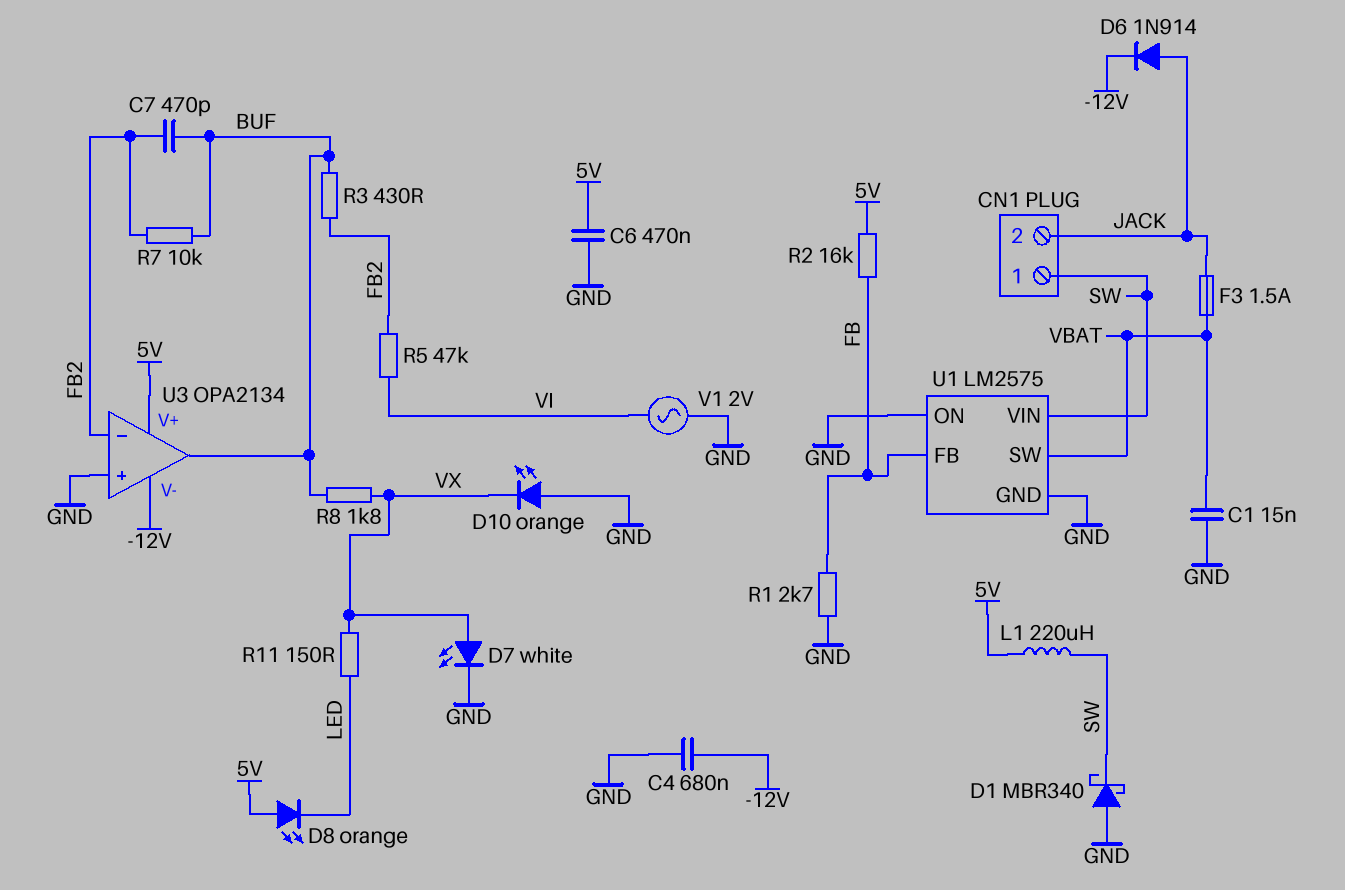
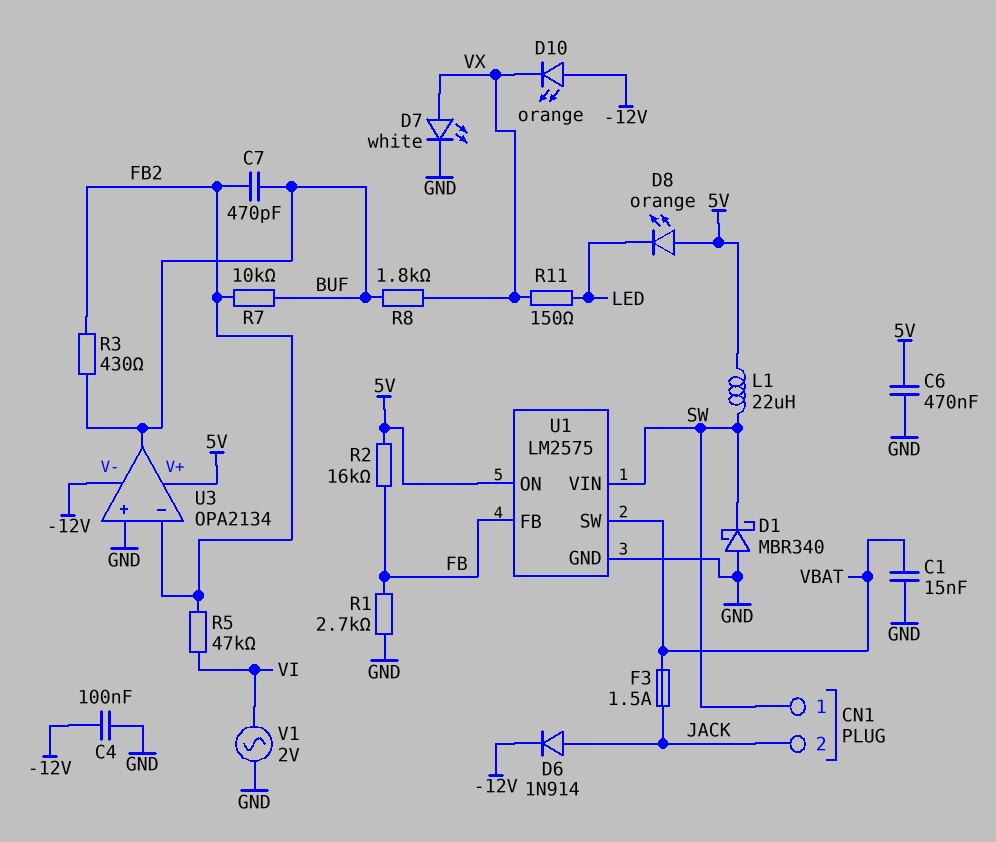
C4: 680nF (-12V, GND) -> 100nF (-12V, GND)
D10: LED orange (A GND, K VX) -> LED orange (A -12V, K VX)
L1: 220uH (5V, SW) -> 22uH (5V, SW)
U1 pin ON: GND -> 5V

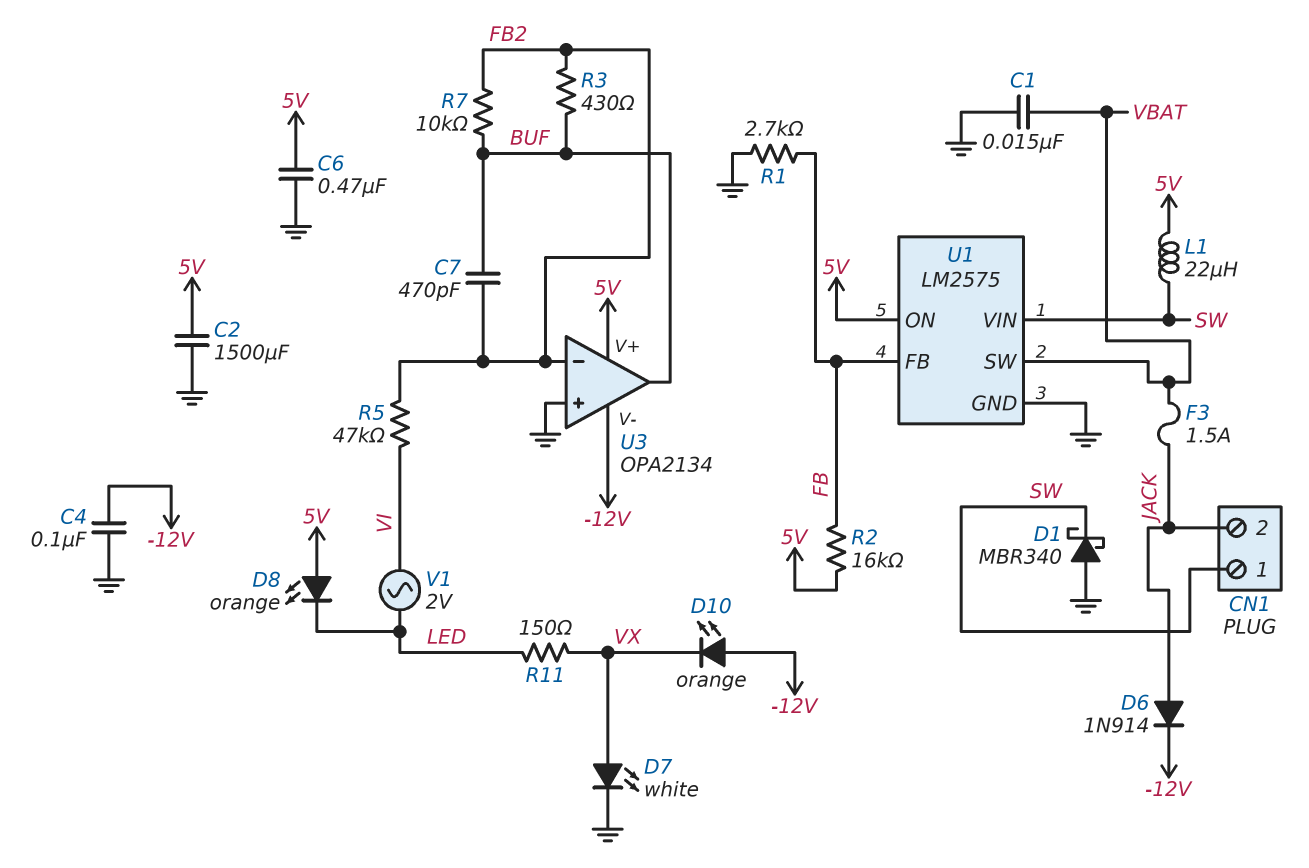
C2: none -> 1500uF (5V, GND)
R8: 1.8k (BUF, VX) -> none
V1: AC 2V (GND, VI) -> AC 2V (LED, VI)

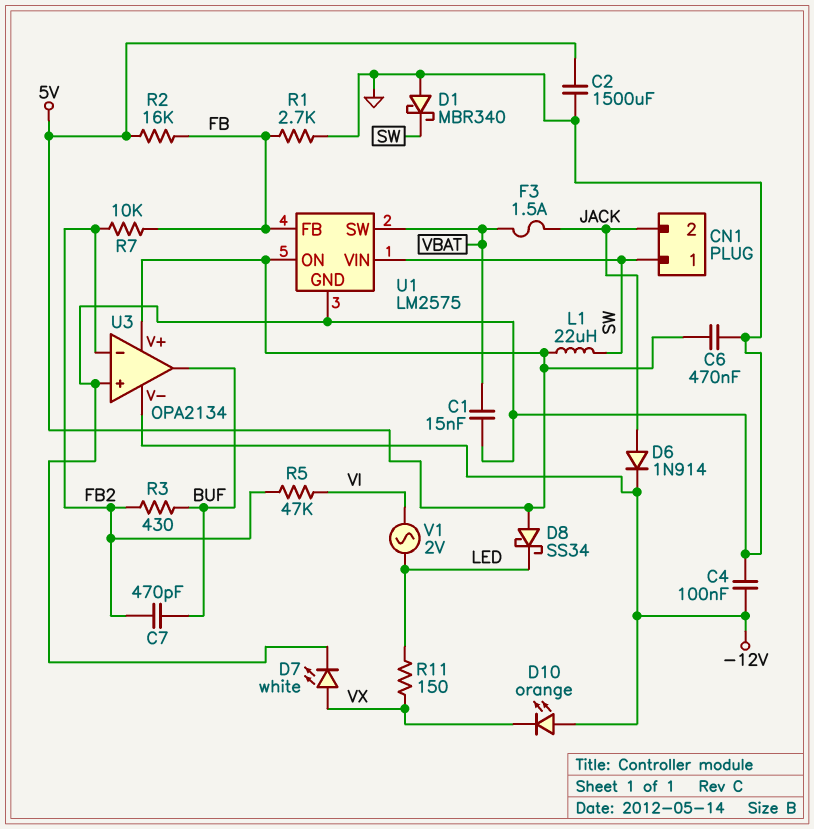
D8: LED orange (A 5V, K LED) -> schottky SS34 (A 5V, K LED)
R7: 10k (BUF, FB2) -> 10k (FB, FB2)

